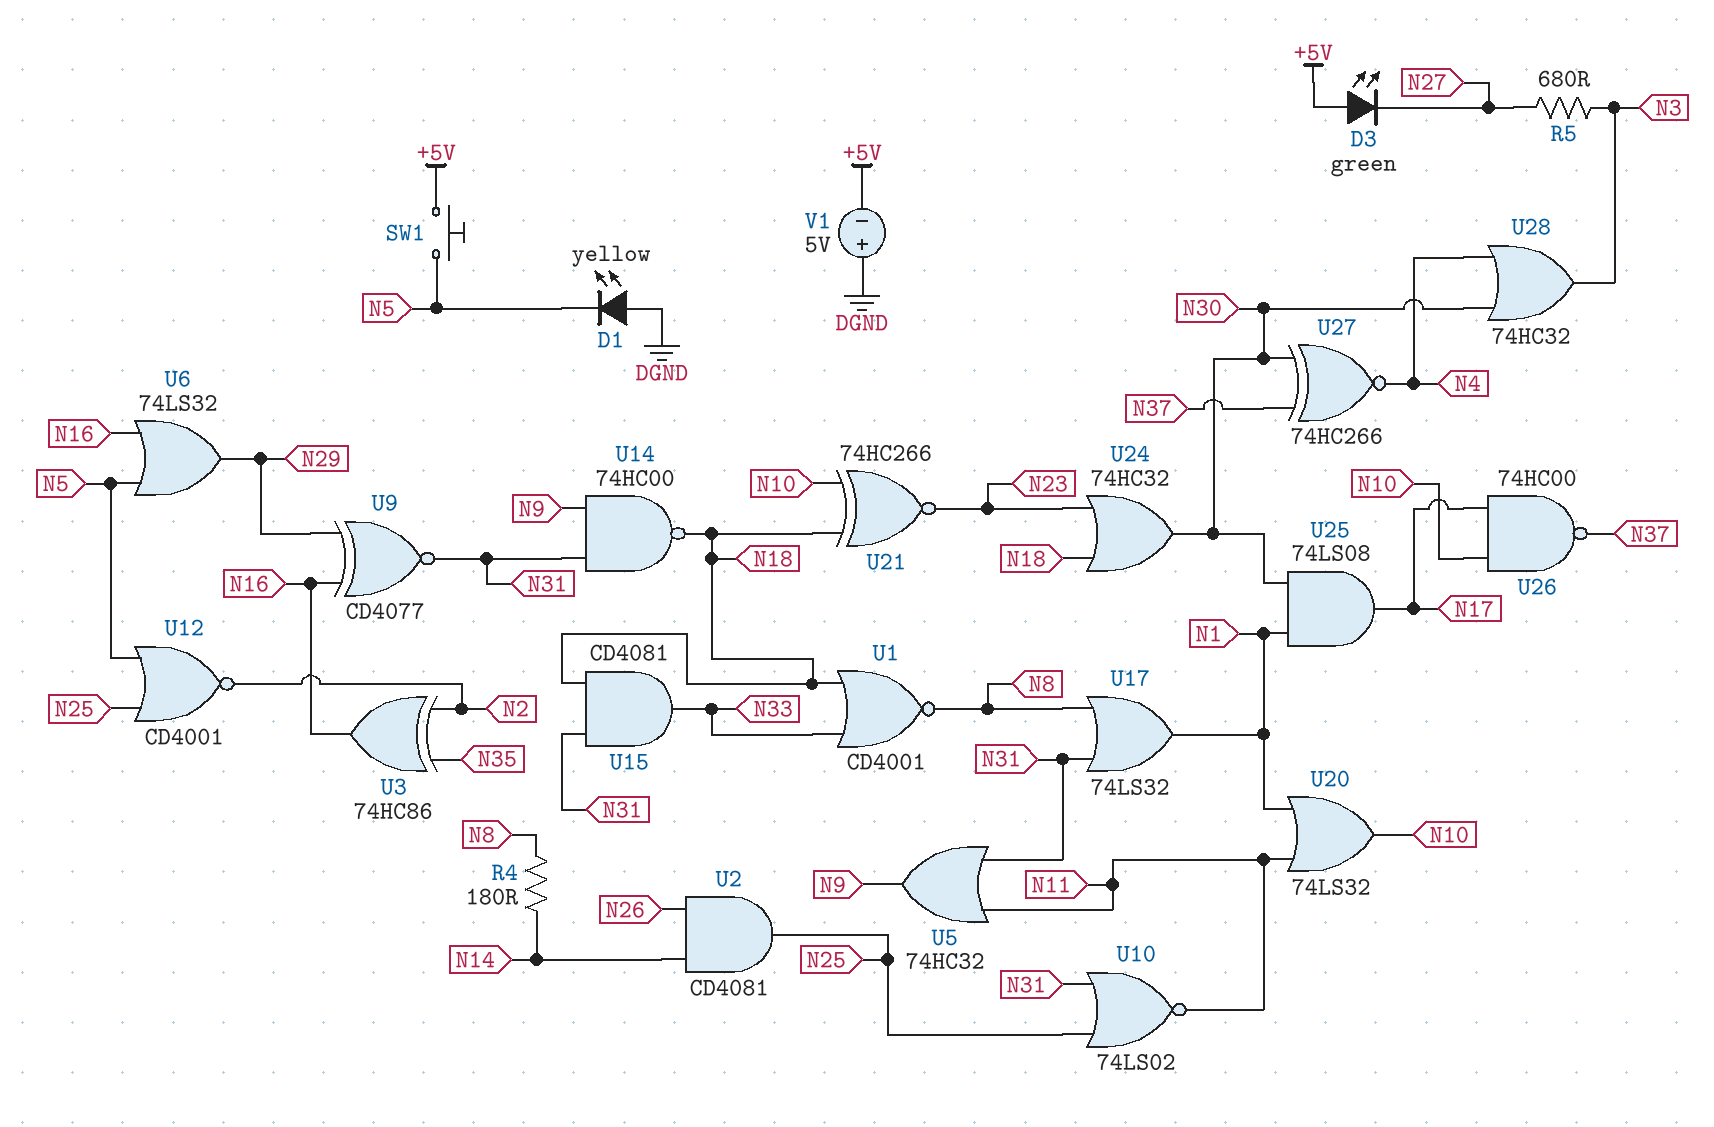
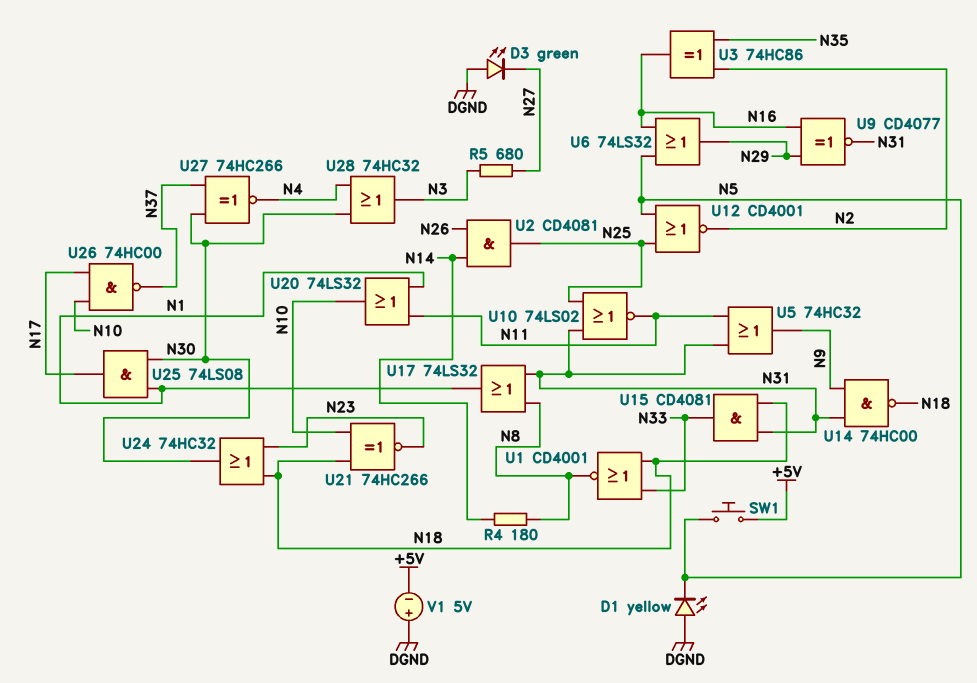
D3: LED green (A +5V, K N27) -> LED green (A DGND, K N27)

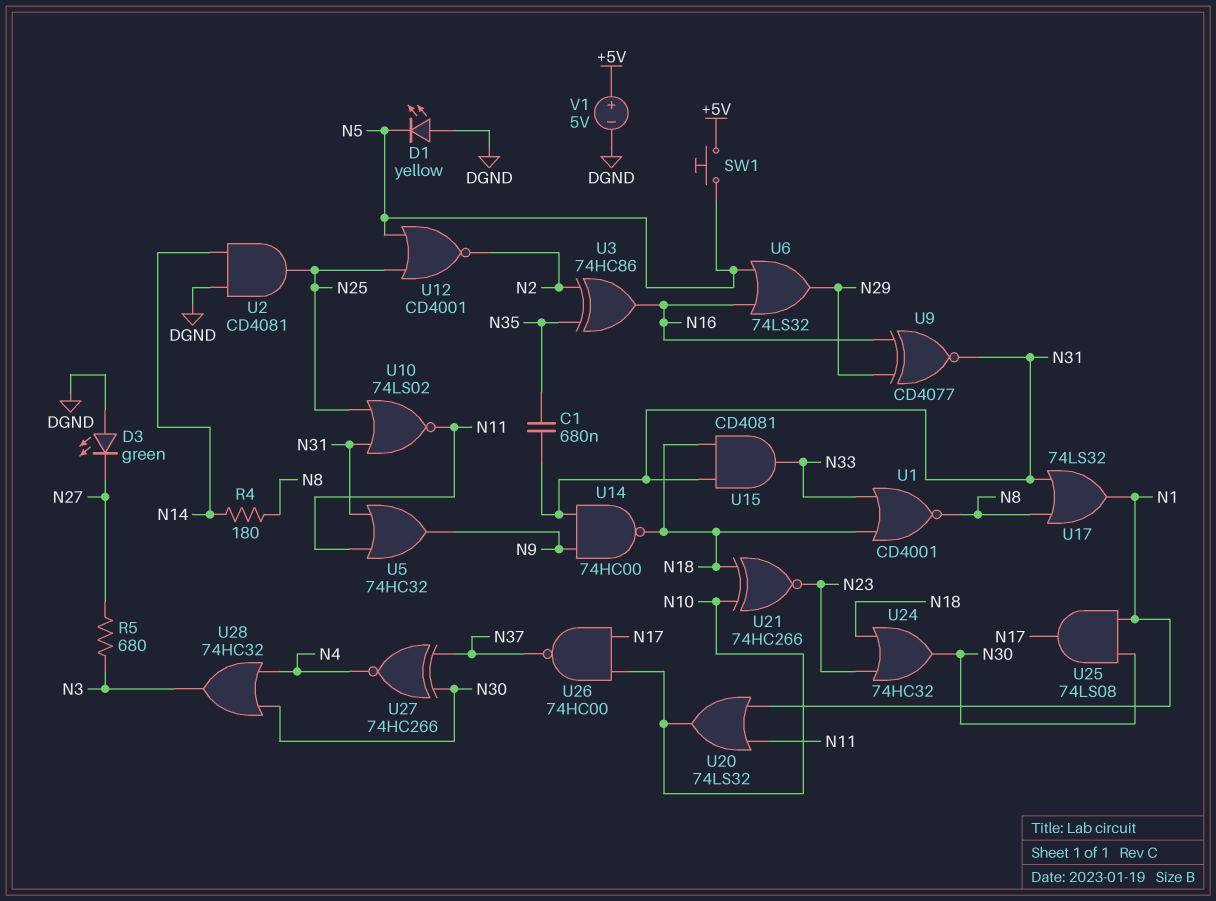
C1: none -> 680nF (N31, N35)
U2: AND CD4081 (in N14, in N26, out N25) -> AND CD4081 (in DGND, in N14, out N25)
V1: 5V (plus DGND, minus +5V) -> 5V (plus +5V, minus DGND)

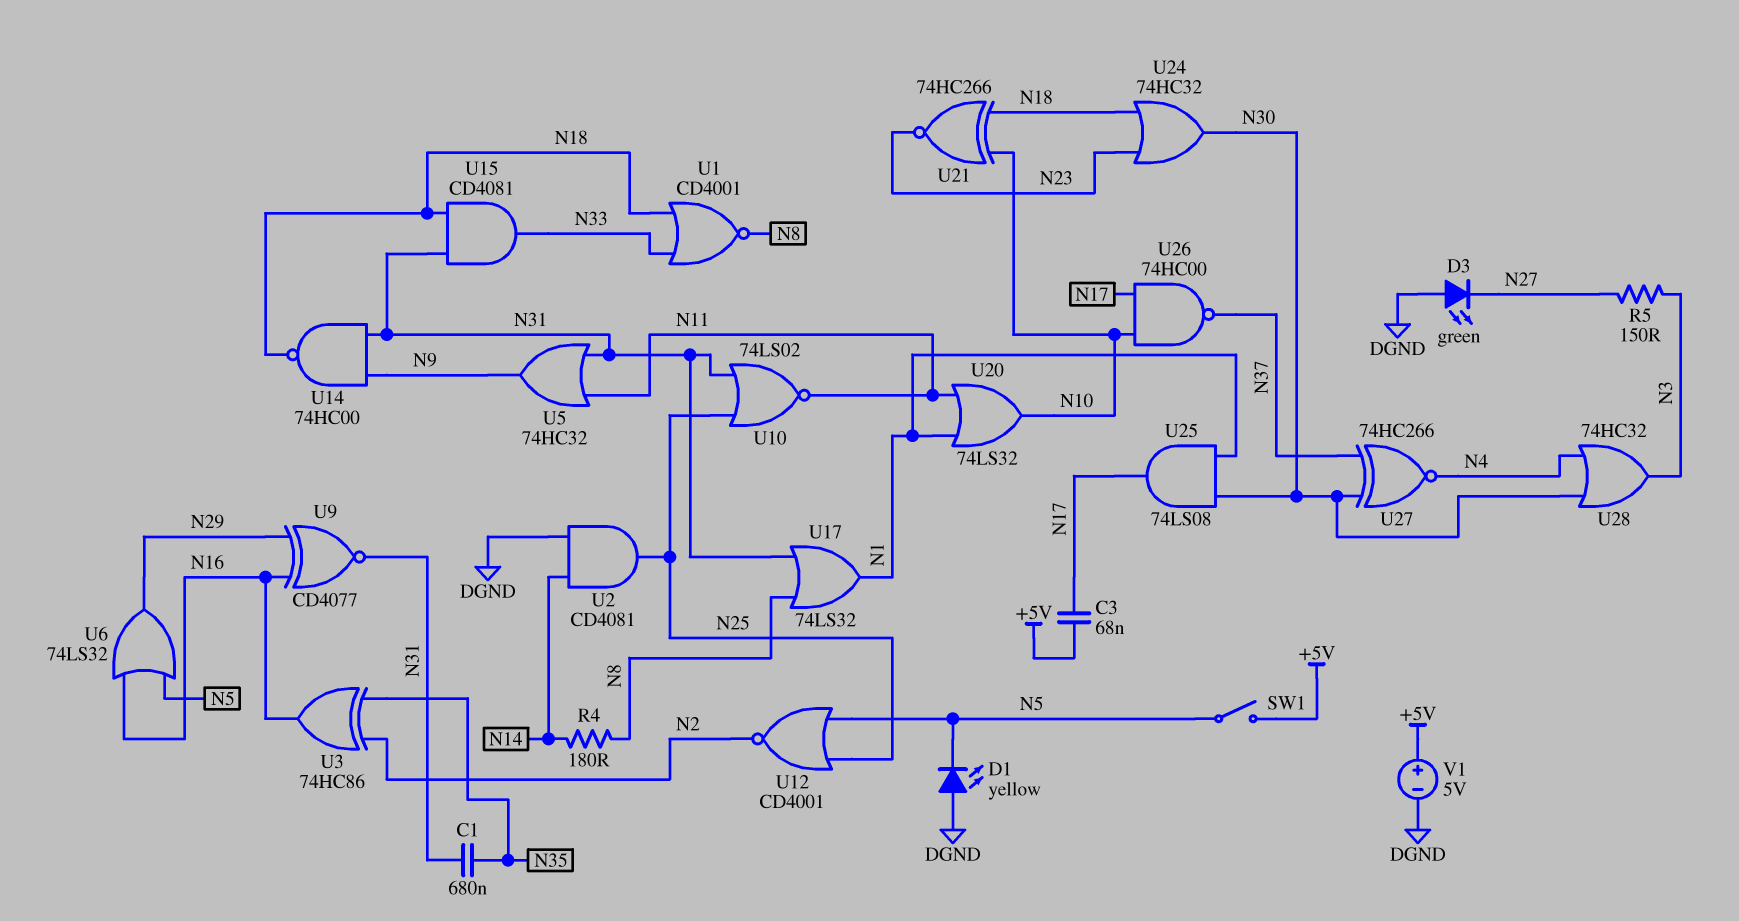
C3: none -> 68nF (+5V, N17)
R5: 680 (N3, N27) -> 150 (N3, N27)
SW1: button (+5V, N5) -> switch (+5V, N5)

